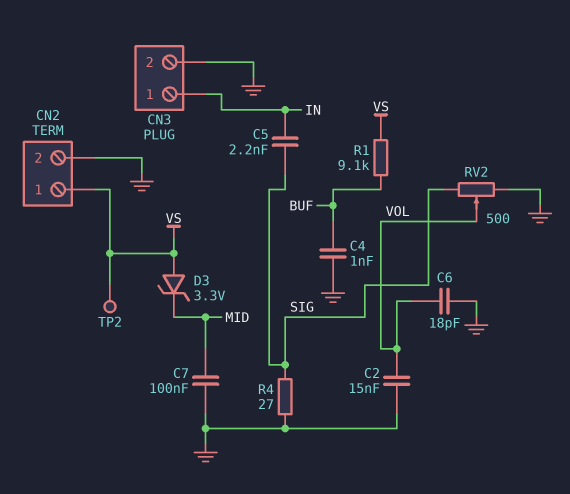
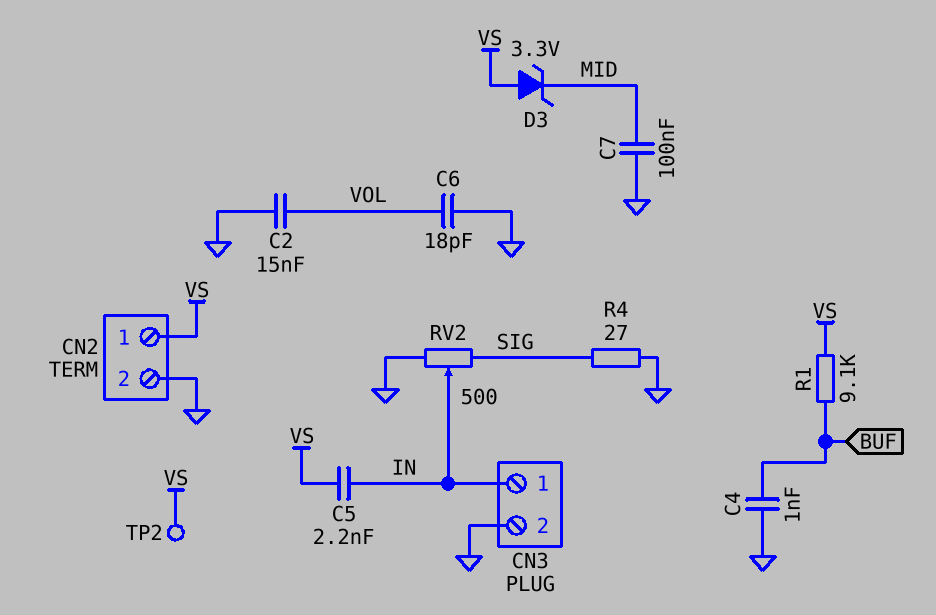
C5: 2.2nF (IN, SIG) -> 2.2nF (IN, VS)
RV2: 500 (GND, SIG, wiper VOL) -> 500 (GND, SIG, wiper IN)

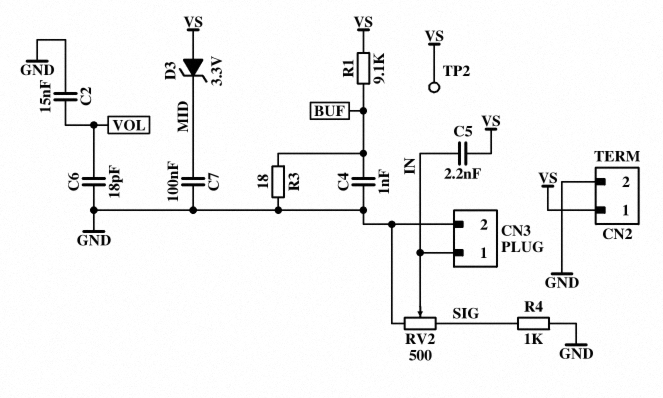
R3: none -> 18 (BUF, GND)
R4: 27 (GND, SIG) -> 1k (GND, SIG)

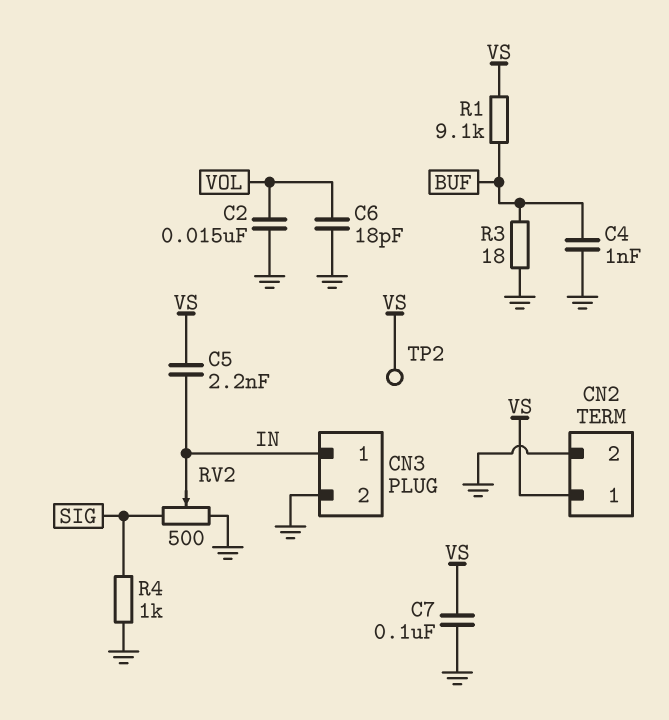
C7: 100nF (GND, MID) -> 100nF (GND, VS)
D3: zener 3.3V (A VS, K MID) -> none

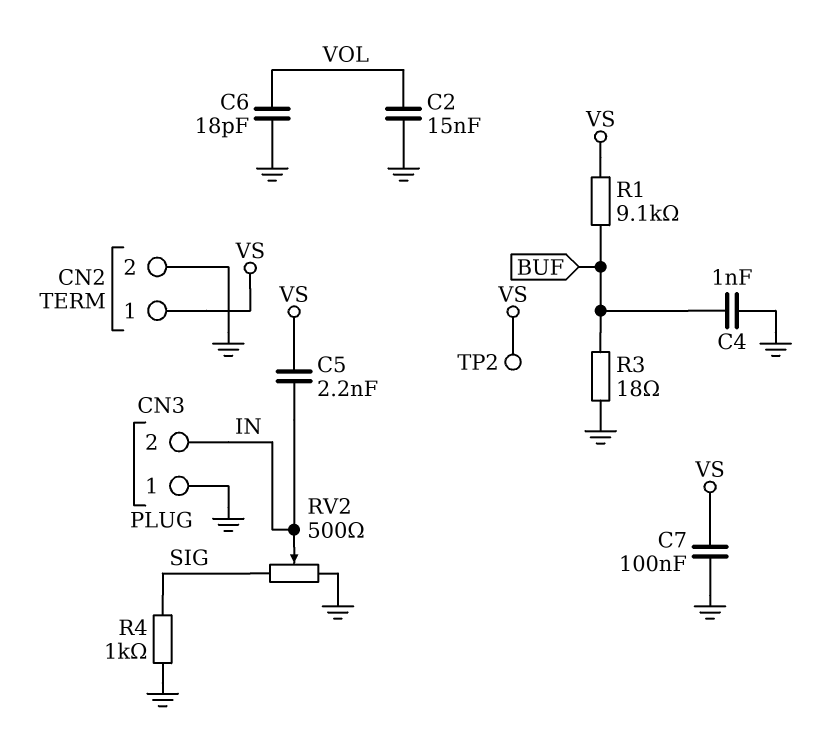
CN3 pin 1: IN -> GND
CN3 pin 2: GND -> IN

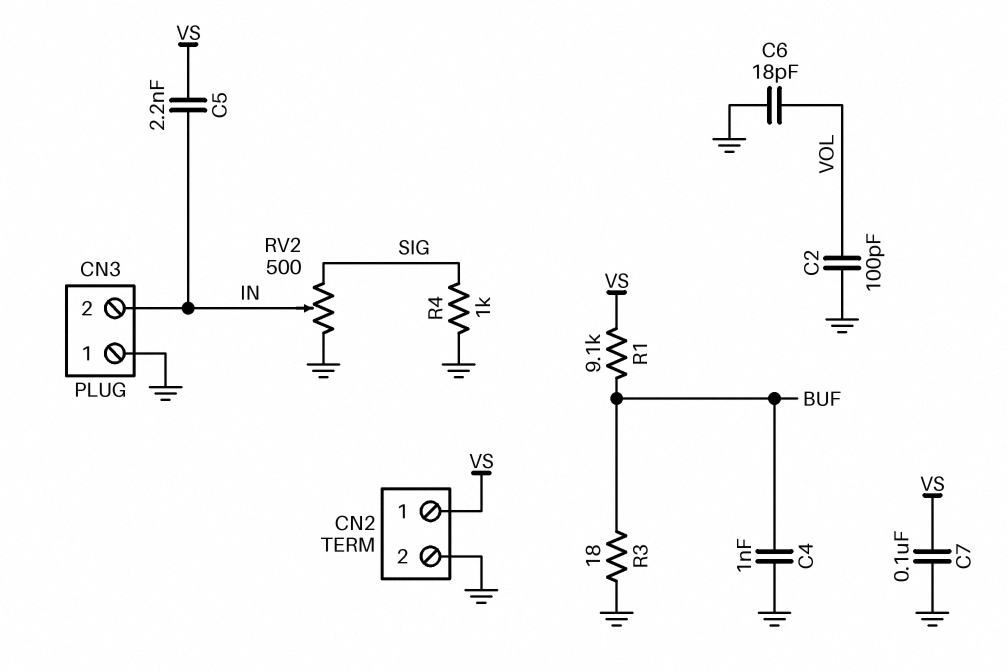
C2: 15nF (GND, VOL) -> 100pF (GND, VOL)
TP2: test point (VS) -> none

